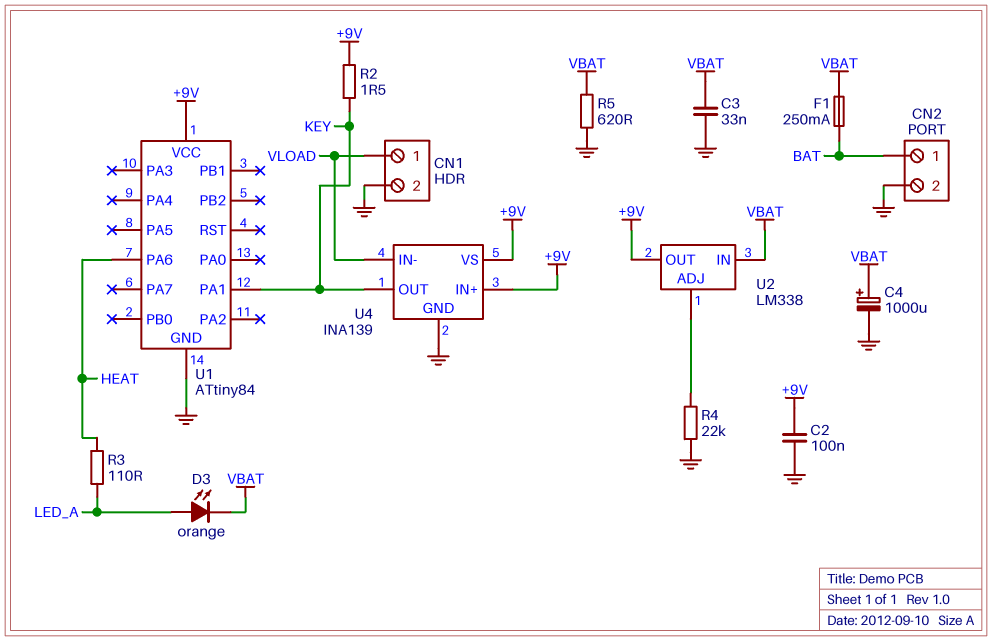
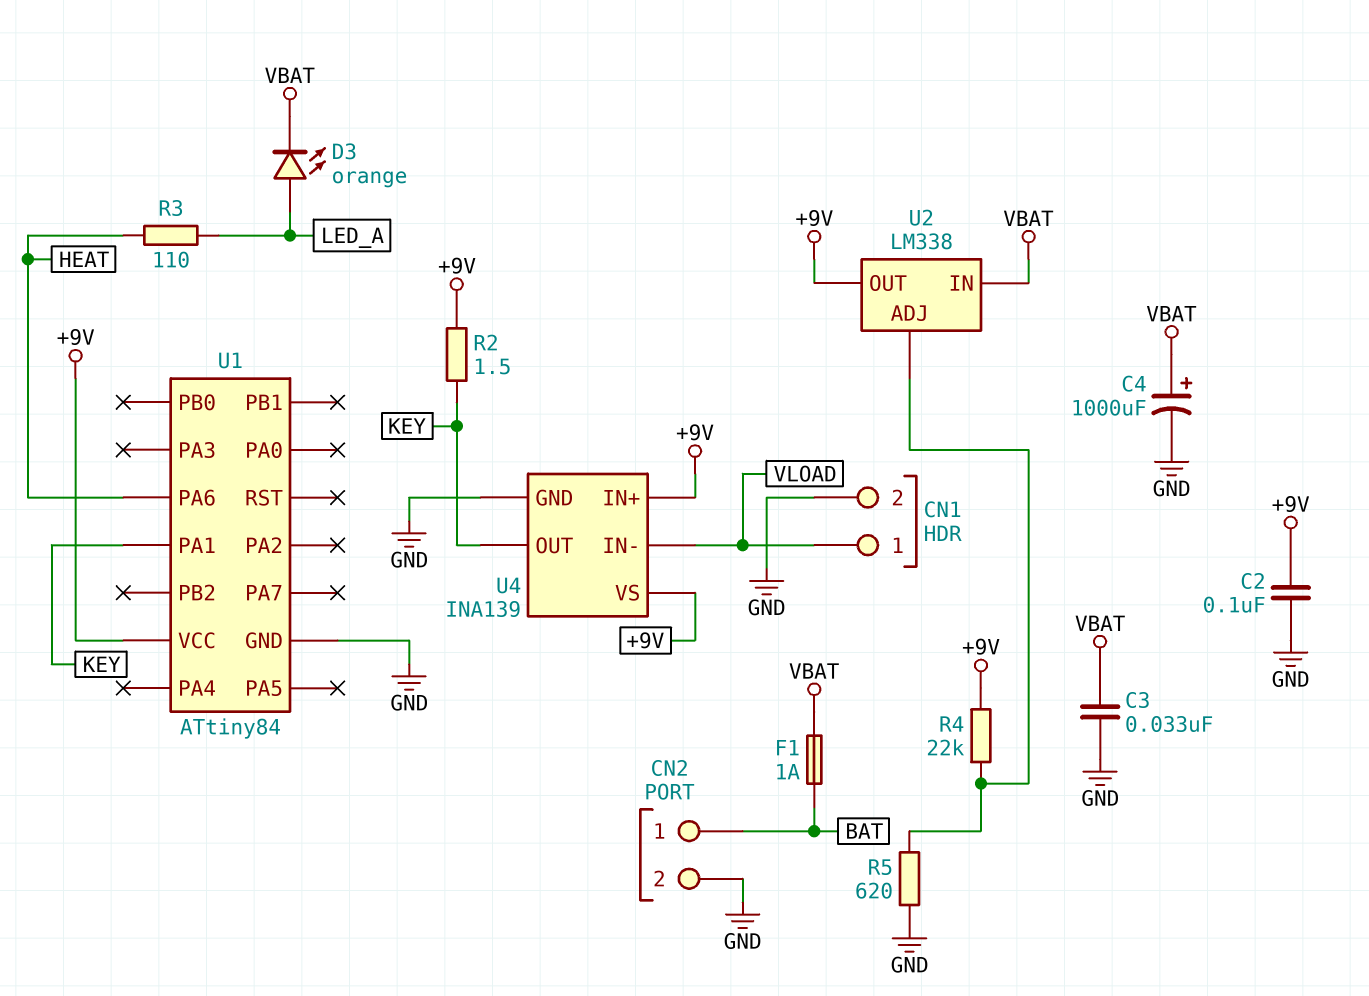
F1: 250mA (BAT, VBAT) -> 1A (BAT, VBAT)
R4: 22k (GND, U2/ADJ) -> 22k (+9V, U2/ADJ)
R5: 620 (GND, VBAT) -> 620 (GND, U2/ADJ)

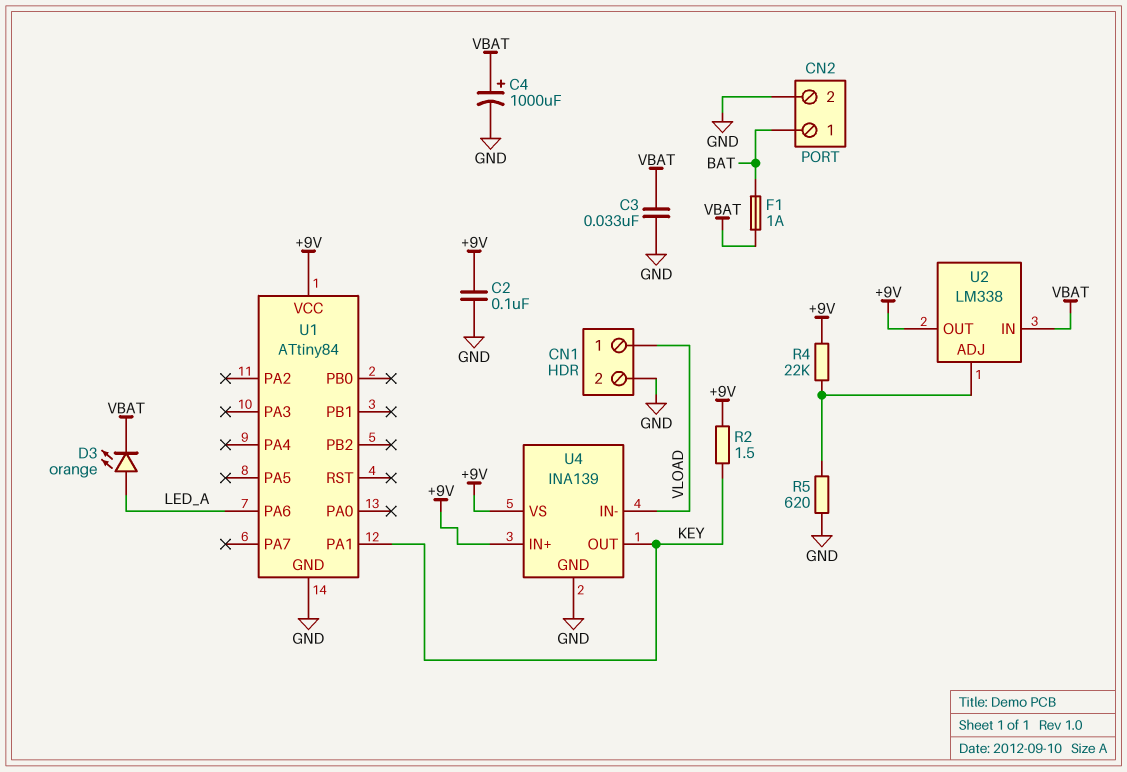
R3: 110 (HEAT, LED_A) -> none
U1 pin PA6: HEAT -> LED_A

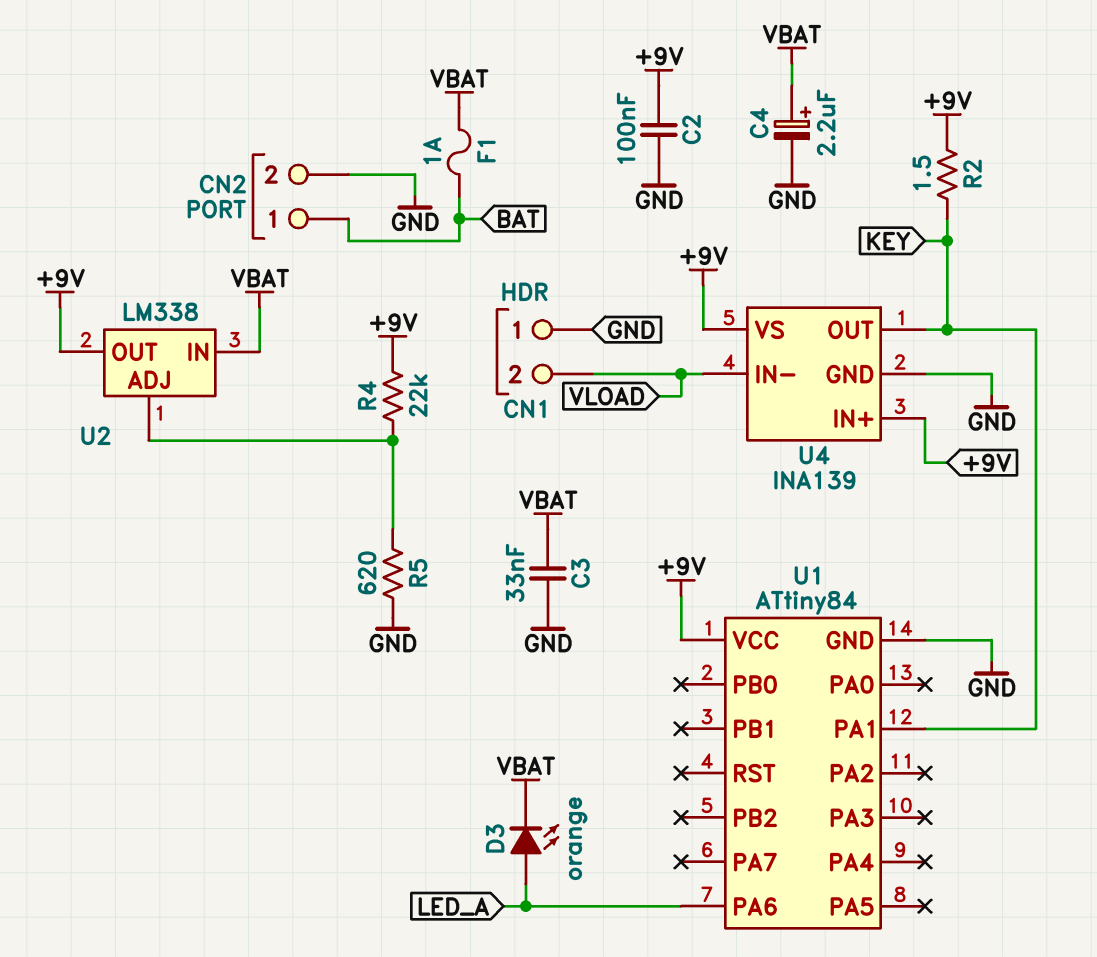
C4: 1000uF (plus VBAT, minus GND) -> 2.2uF (plus VBAT, minus GND)
CN1 pin 1: VLOAD -> GND
CN1 pin 2: GND -> VLOAD

